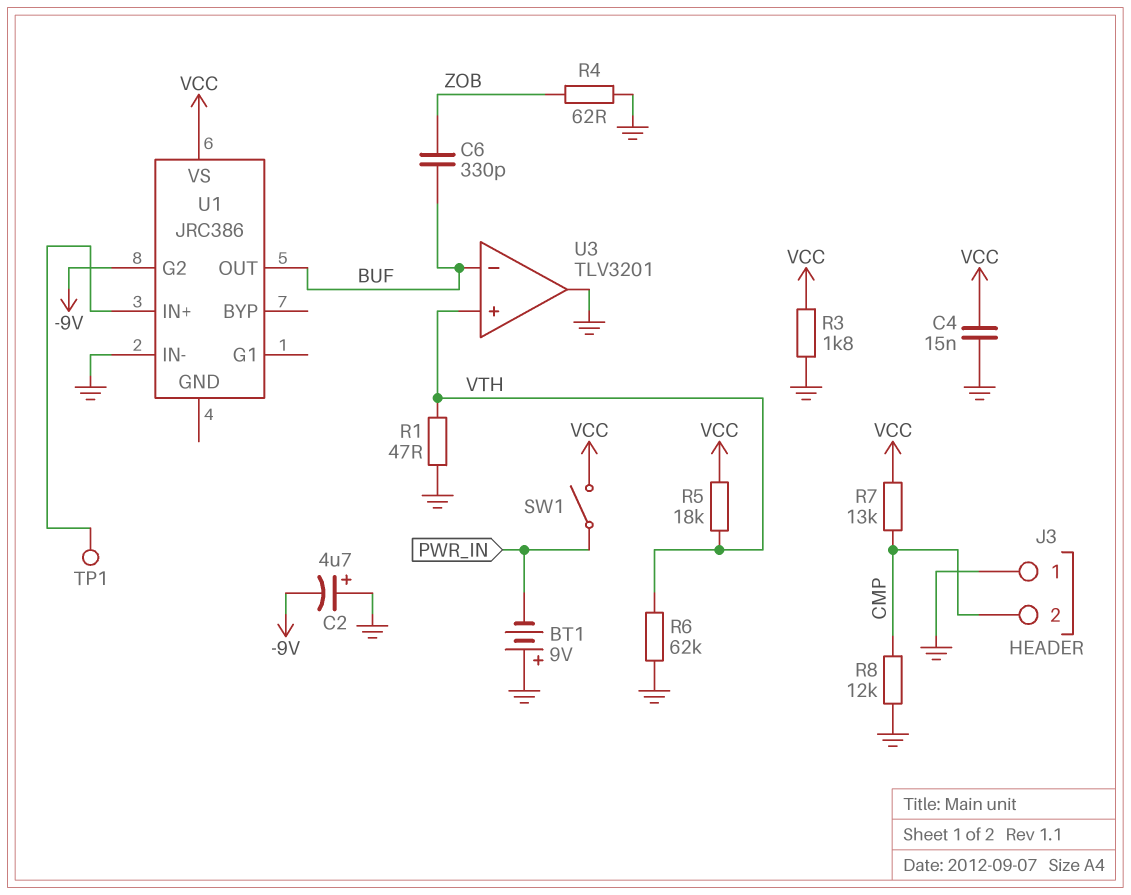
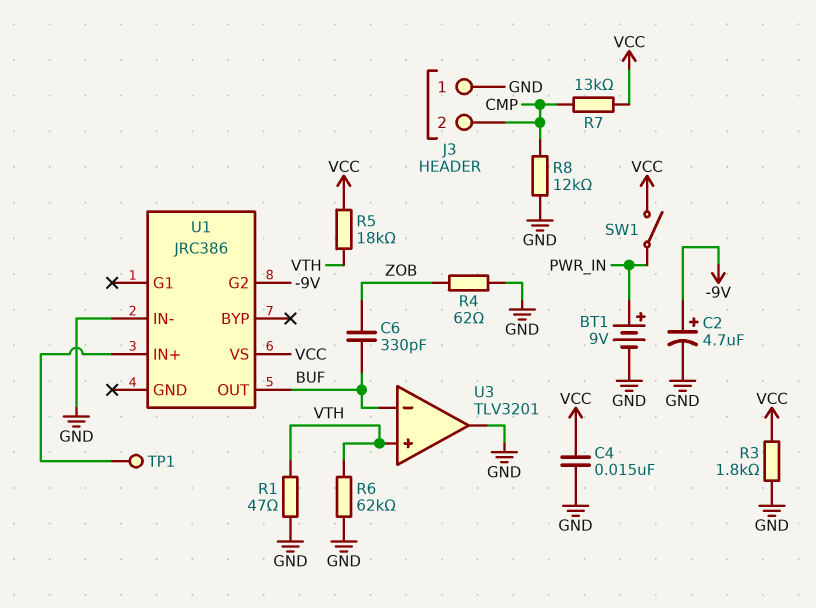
BT1: 9V (plus GND, minus PWR_IN) -> 9V (plus PWR_IN, minus GND)
C2: 4.7uF (plus GND, minus -9V) -> 4.7uF (plus -9V, minus GND)

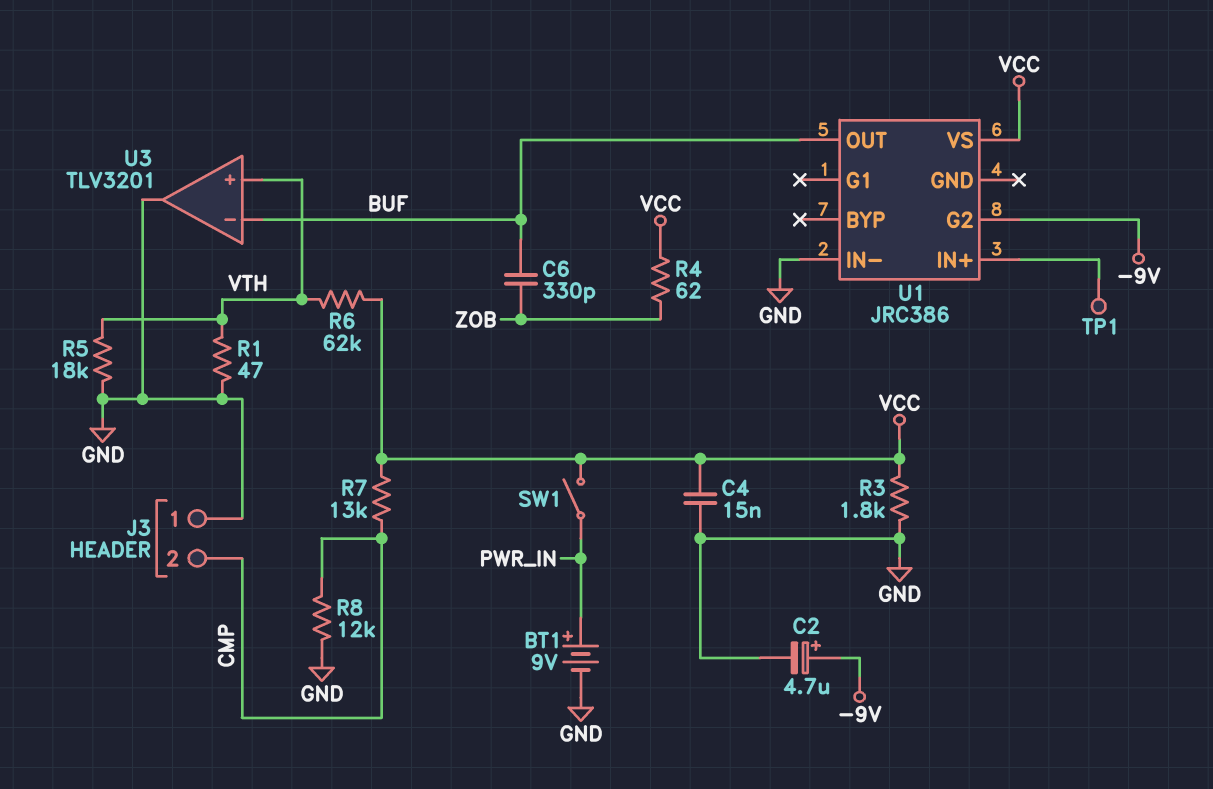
R4: 62 (GND, ZOB) -> 62 (VCC, ZOB)
R5: 18k (VCC, VTH) -> 18k (GND, VTH)
R6: 62k (GND, VTH) -> 62k (VCC, VTH)

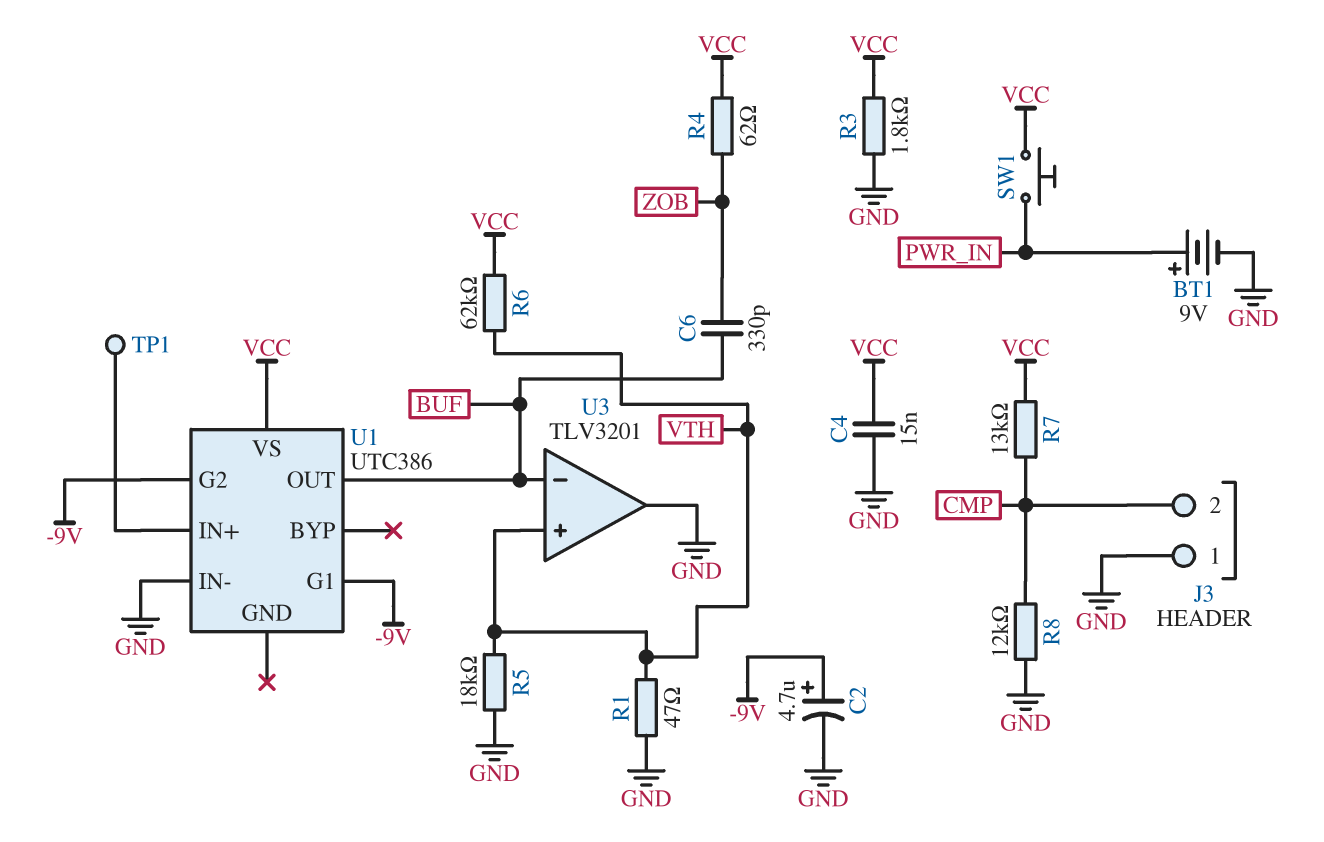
SW1: switch (PWR_IN, VCC) -> button (PWR_IN, VCC)
U1: JRC386 -> UTC386
U1 pin G1: none -> -9V

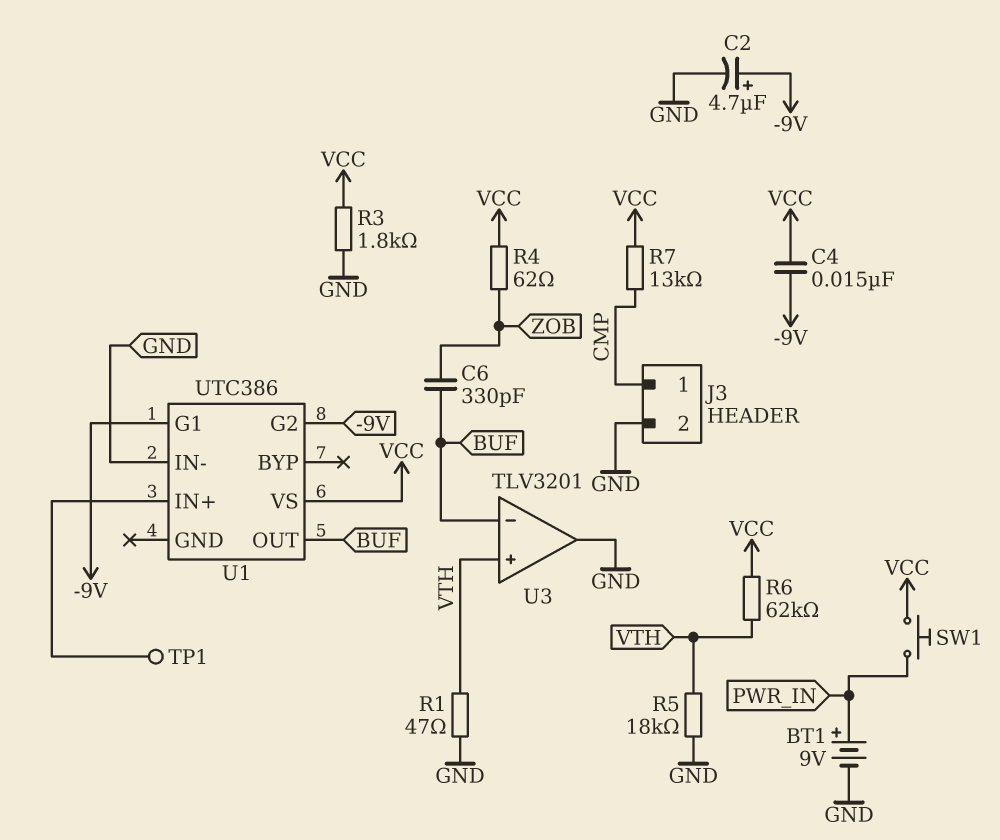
C4: 15nF (GND, VCC) -> 15nF (-9V, VCC)
J3 pin 1: GND -> CMP
J3 pin 2: CMP -> GND
R8: 12k (CMP, GND) -> none

